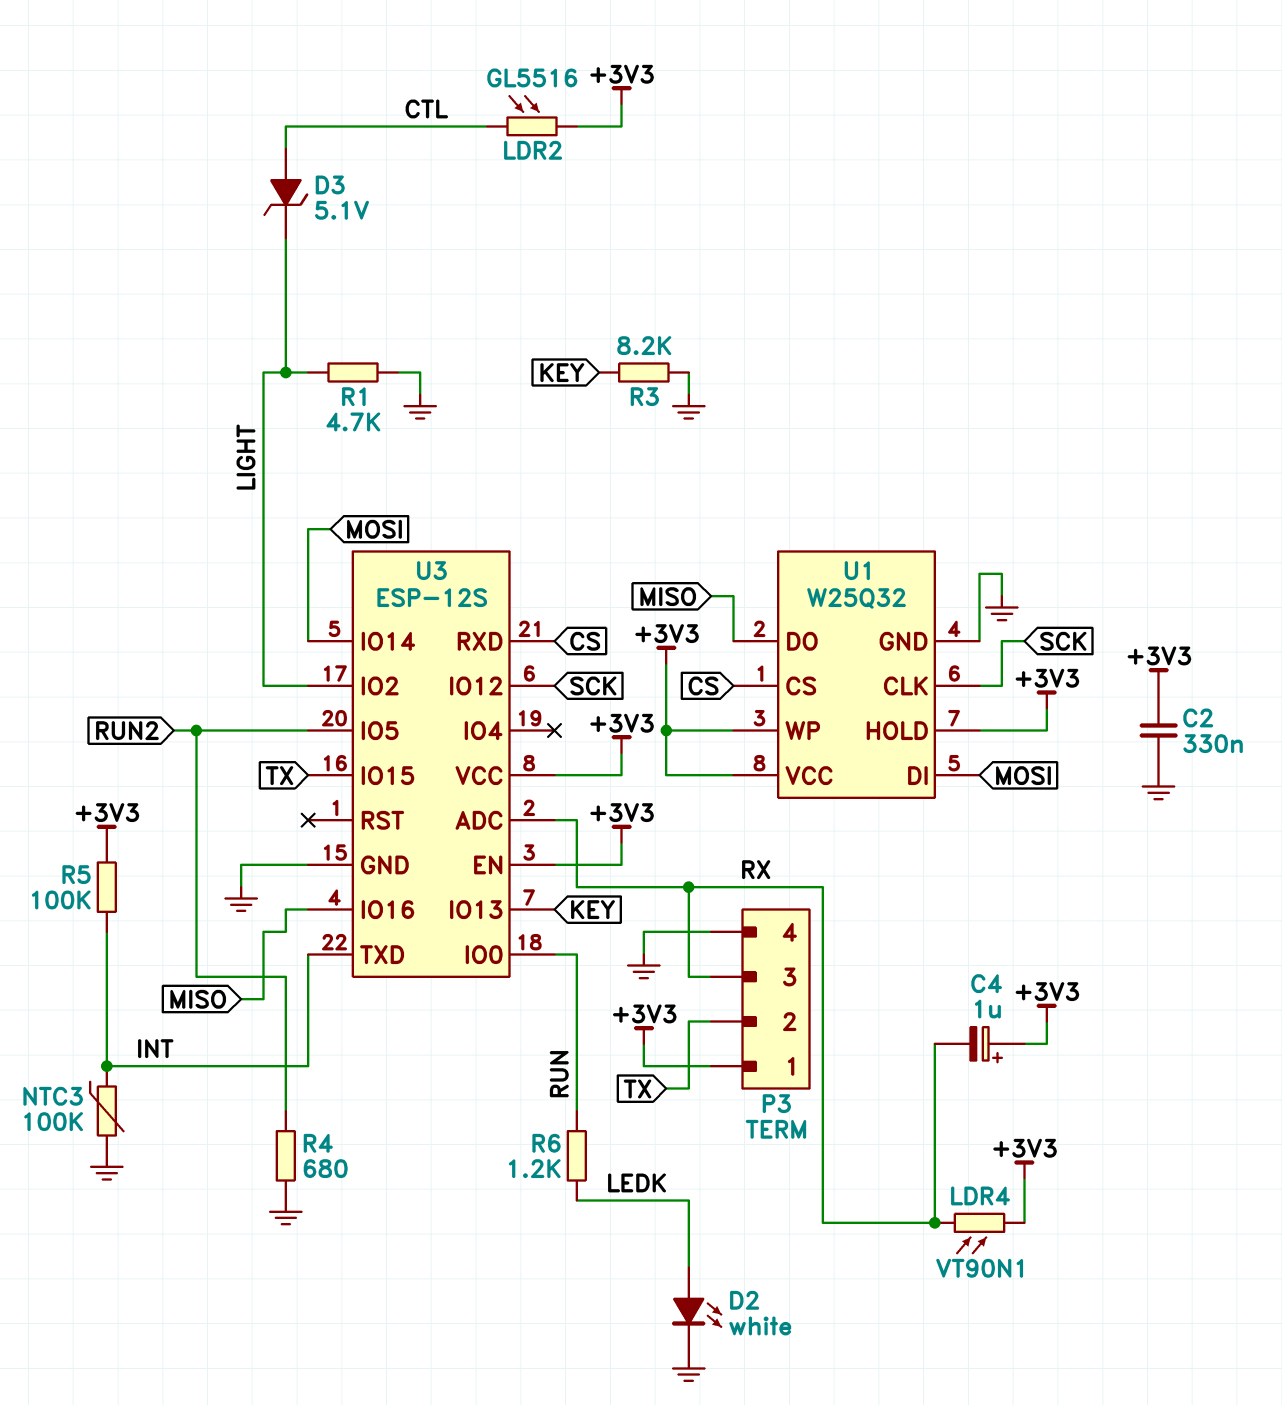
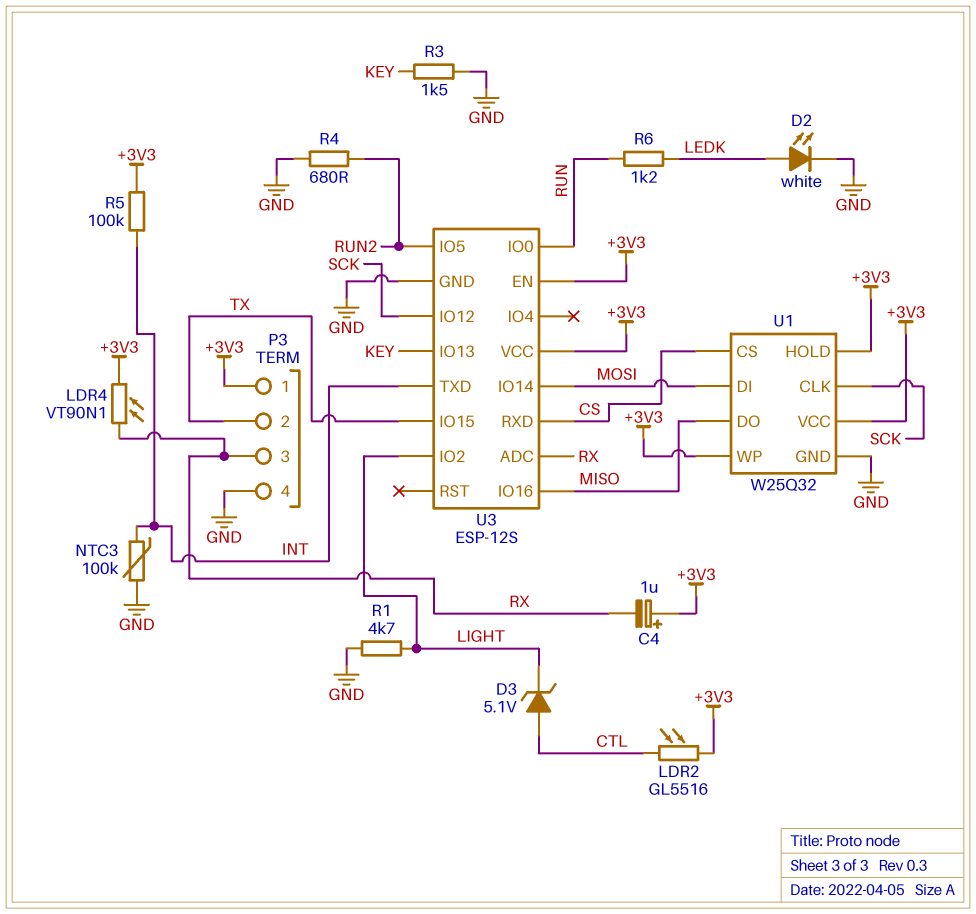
C2: 330nF (+3V3, GND) -> none
R3: 8.2k (GND, KEY) -> 1.5k (GND, KEY)

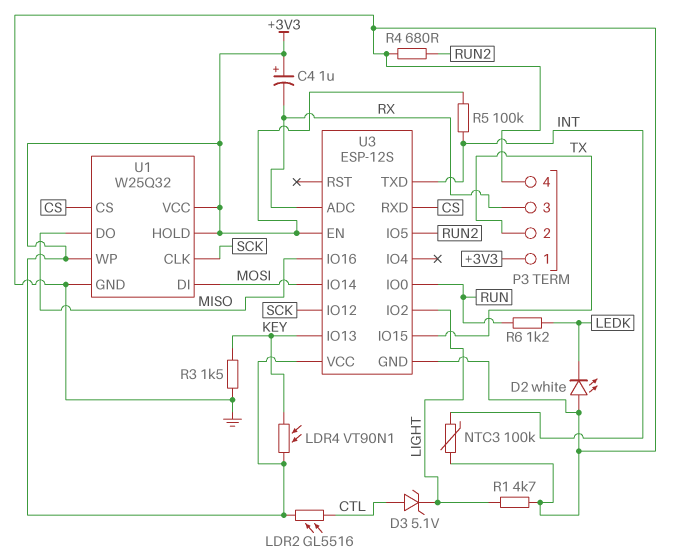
D2: LED white (A LEDK, K GND) -> LED white (A GND, K LEDK)
LDR4: VT90N1 (+3V3, RX) -> VT90N1 (+3V3, KEY)

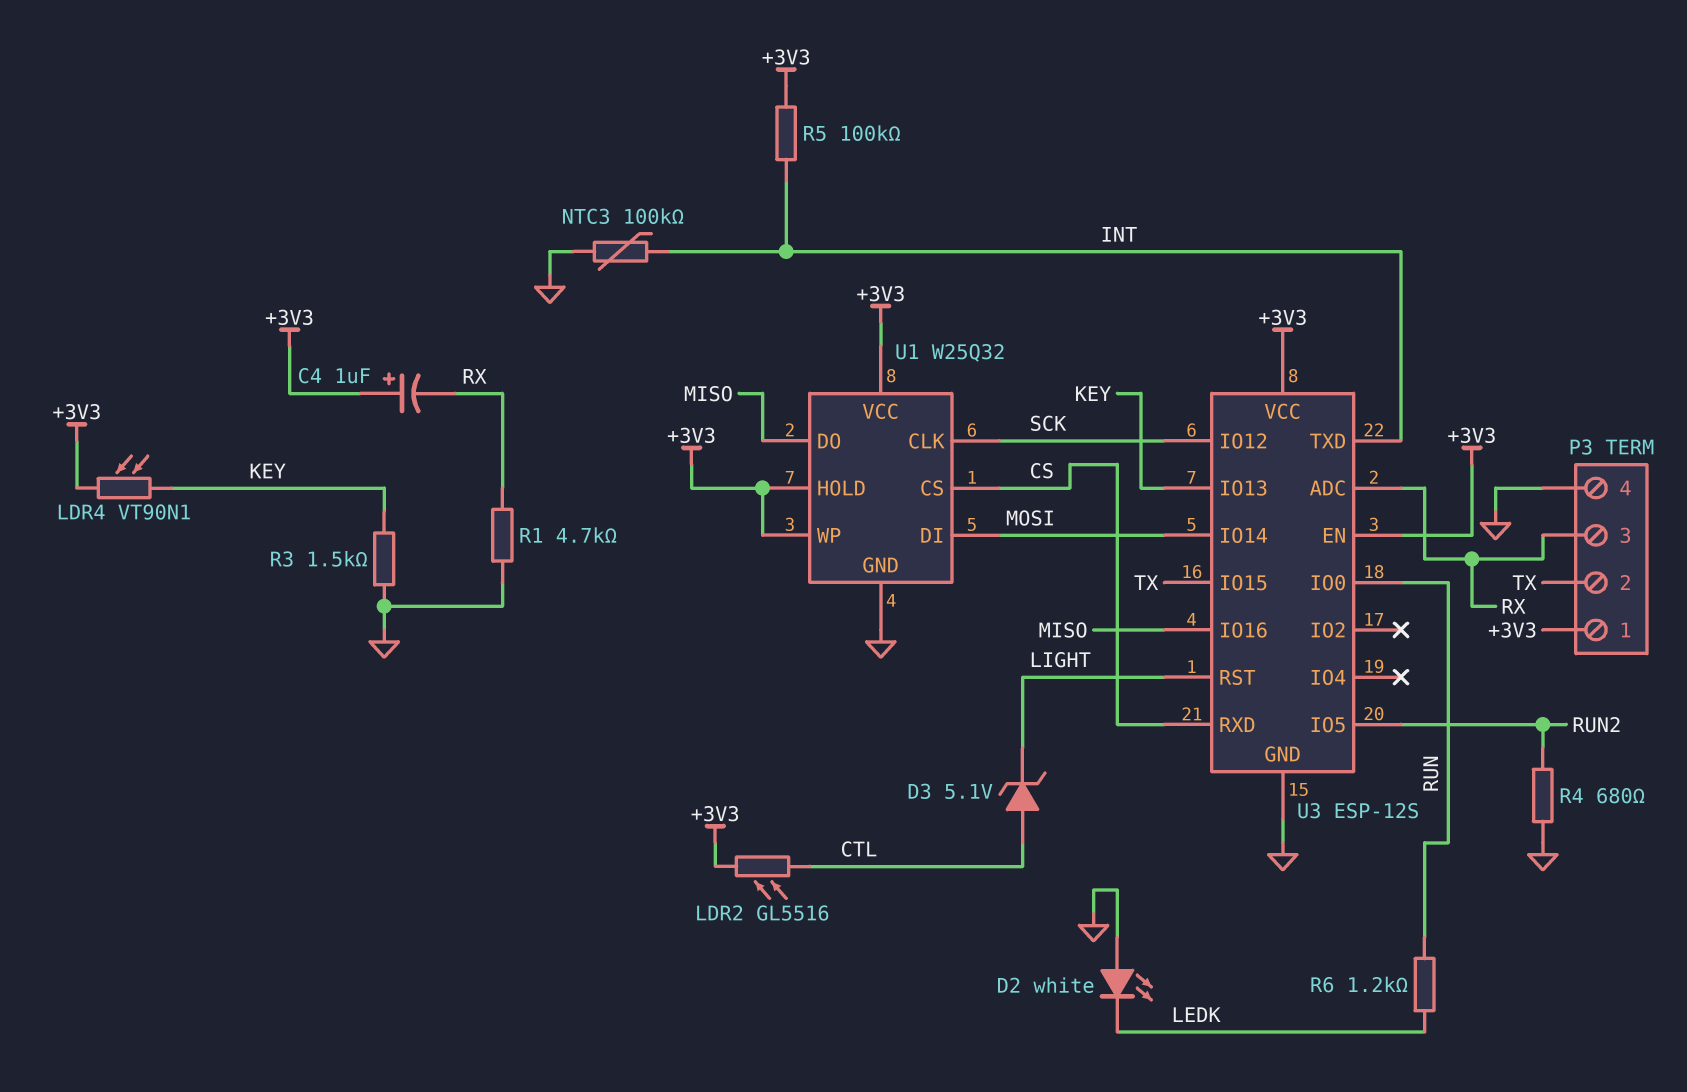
R1: 4.7k (GND, LIGHT) -> 4.7k (GND, RX)
U3 pin IO2: LIGHT -> none
U3 pin RST: none -> LIGHT

